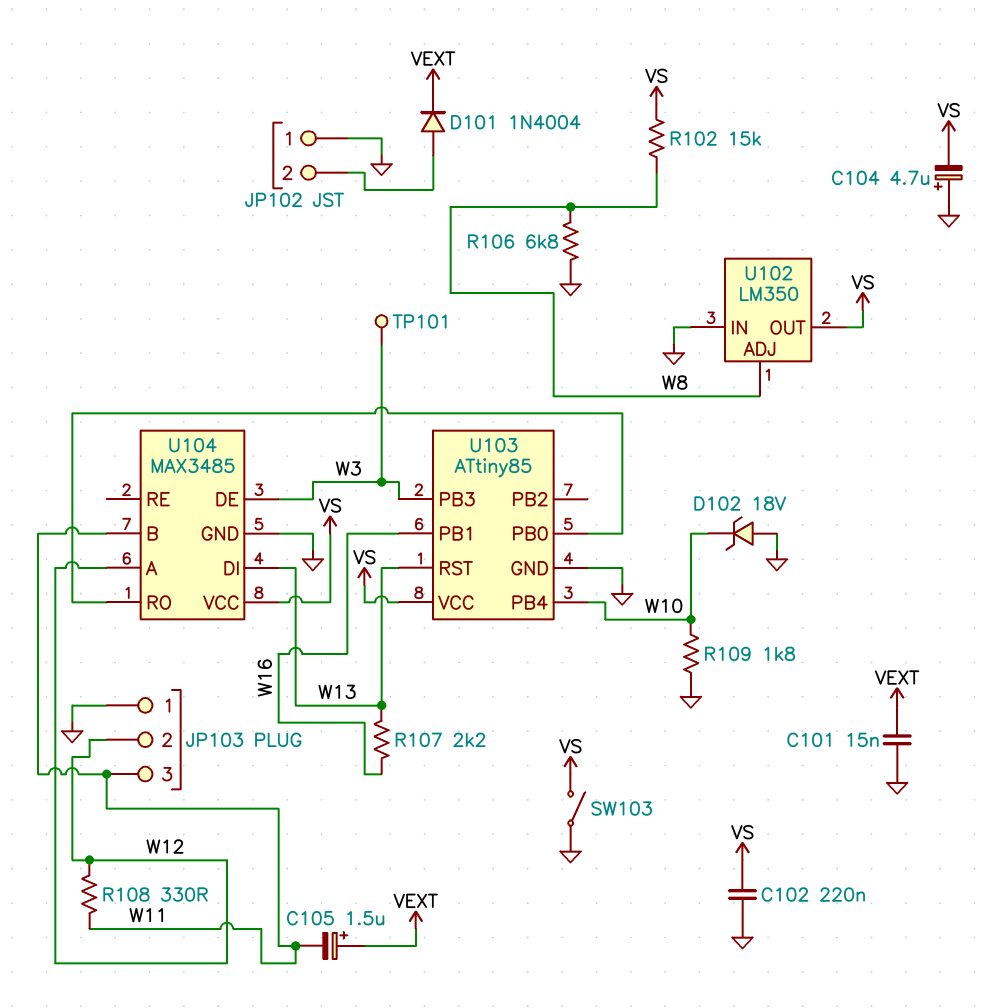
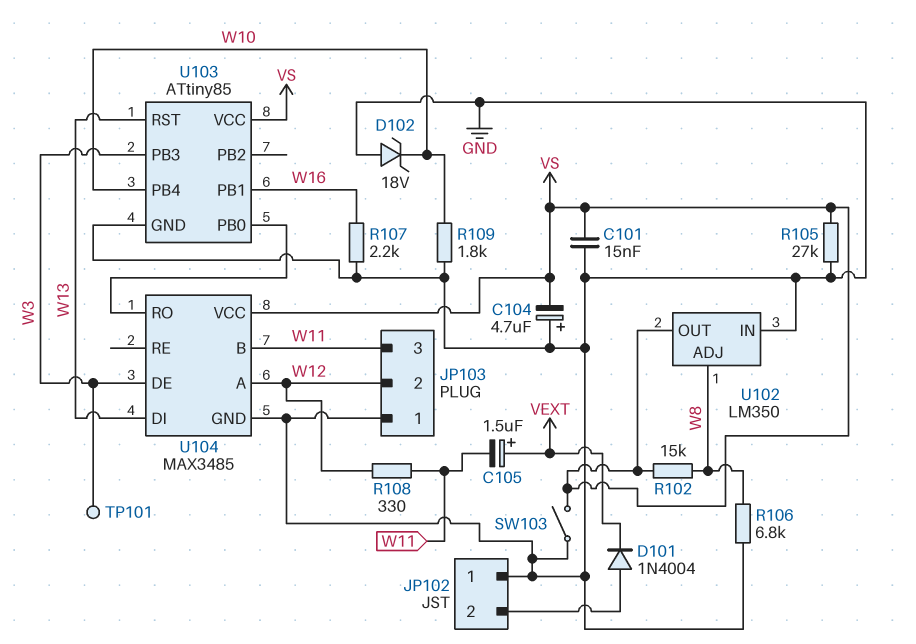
C101: 15nF (GND, VEXT) -> 15nF (GND, VS)
C102: 220nF (GND, VS) -> none
R105: none -> 27k (GND, VS)
R107: 2.2k (W13, W16) -> 2.2k (GND, W16)

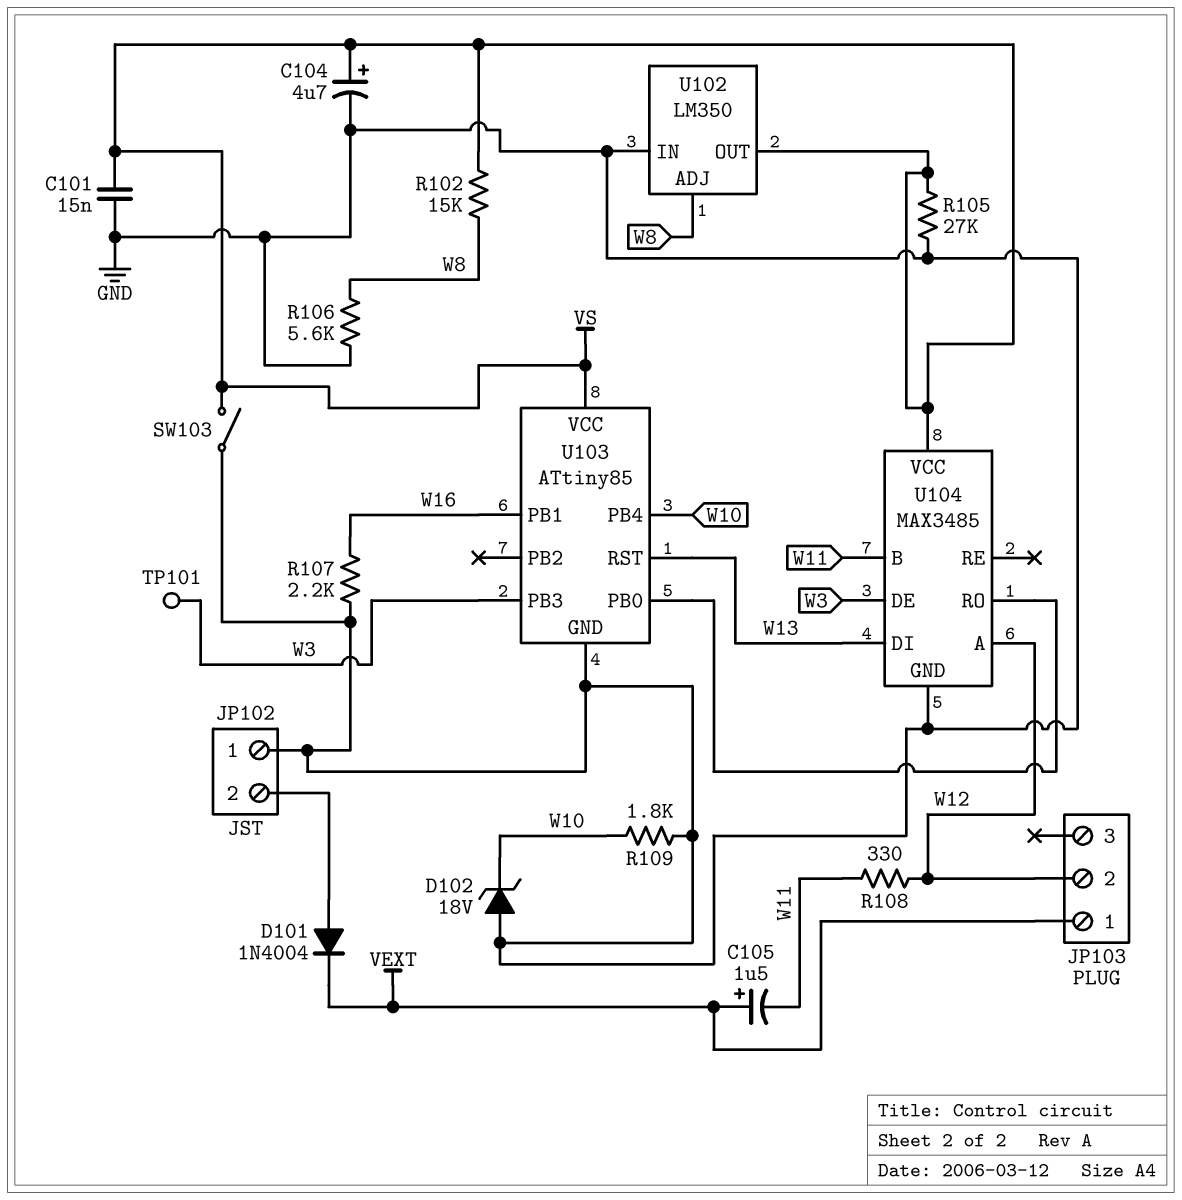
C104: 4.7uF (plus GND, minus VS) -> 4.7uF (plus VS, minus GND)
JP103 pin 1: GND -> VEXT
JP103 pin 3: W11 -> none
R106: 6.8k (GND, W8) -> 5.6k (GND, W8)

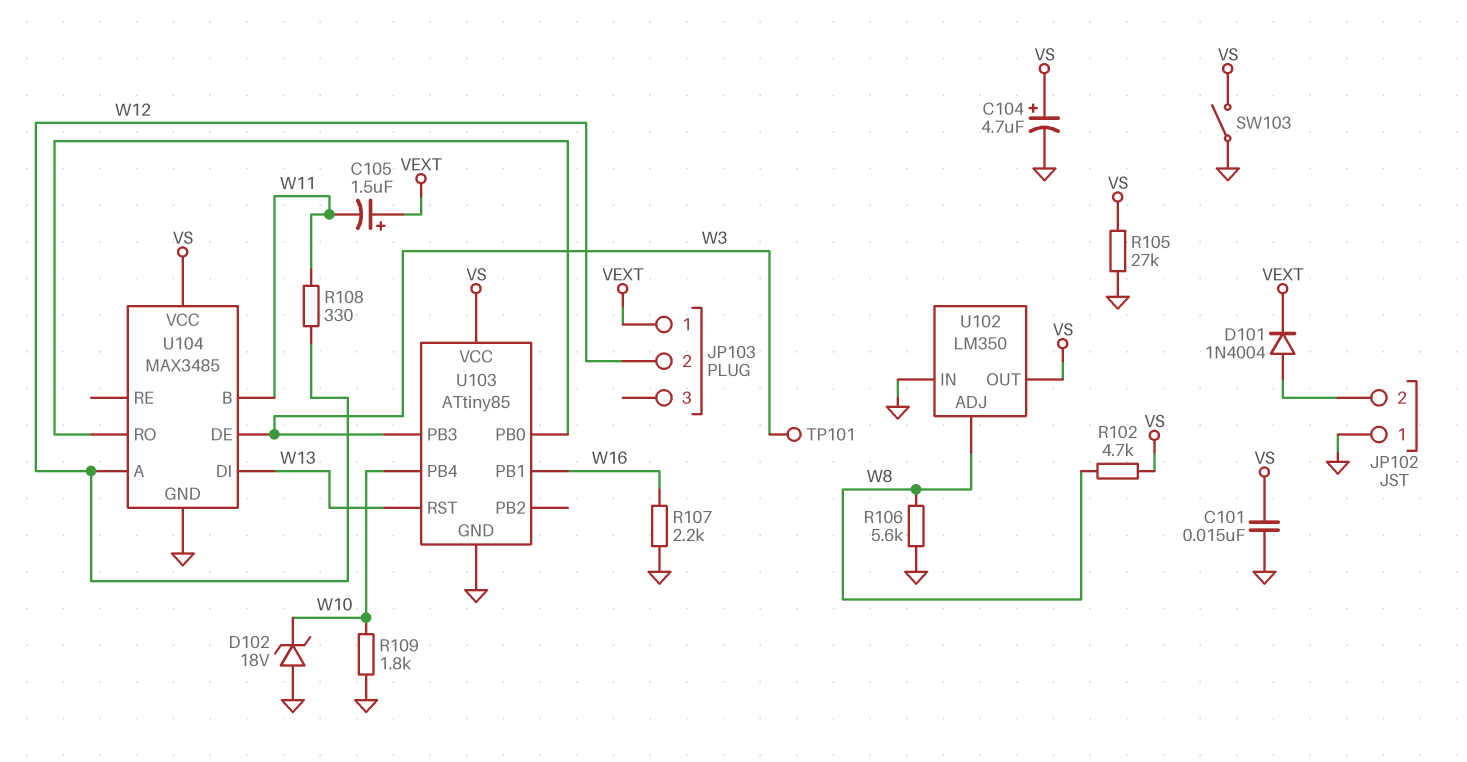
R102: 15k (VS, W8) -> 4.7k (VS, W8)

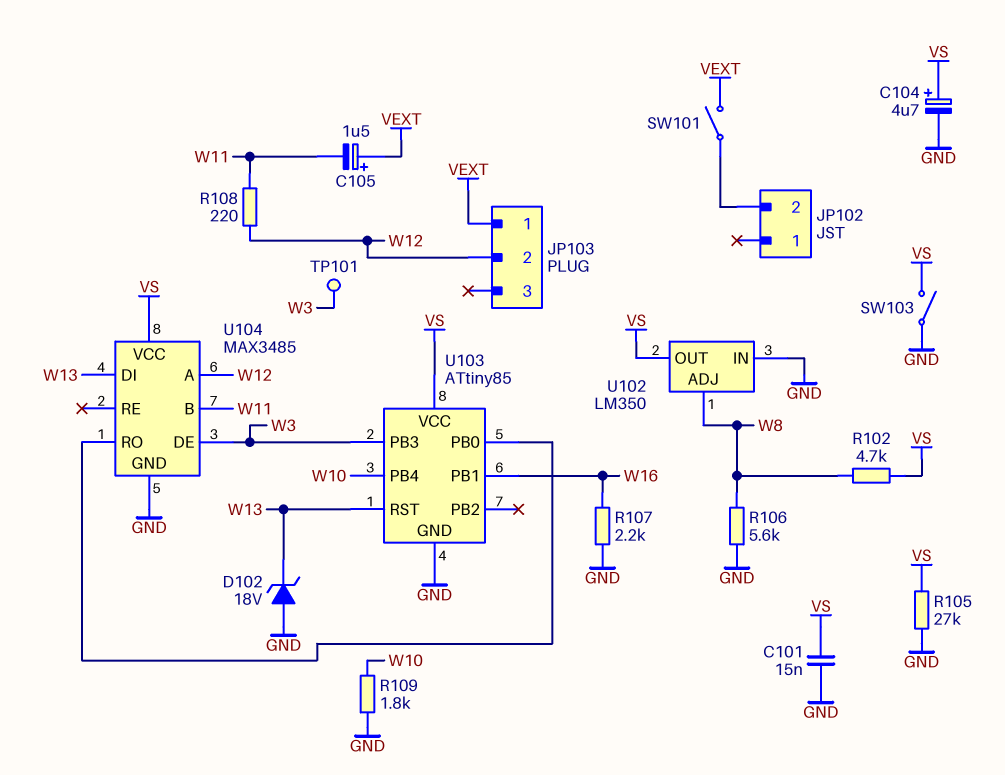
D101: diode 1N4004 (A JP102/2, K VEXT) -> none
D102: zener 18V (A GND, K W10) -> zener 18V (A GND, K W13)
JP102 pin 1: GND -> none
R108: 330 (W11, W12) -> 220 (W11, W12)
SW101: none -> switch (JP102/2, VEXT)

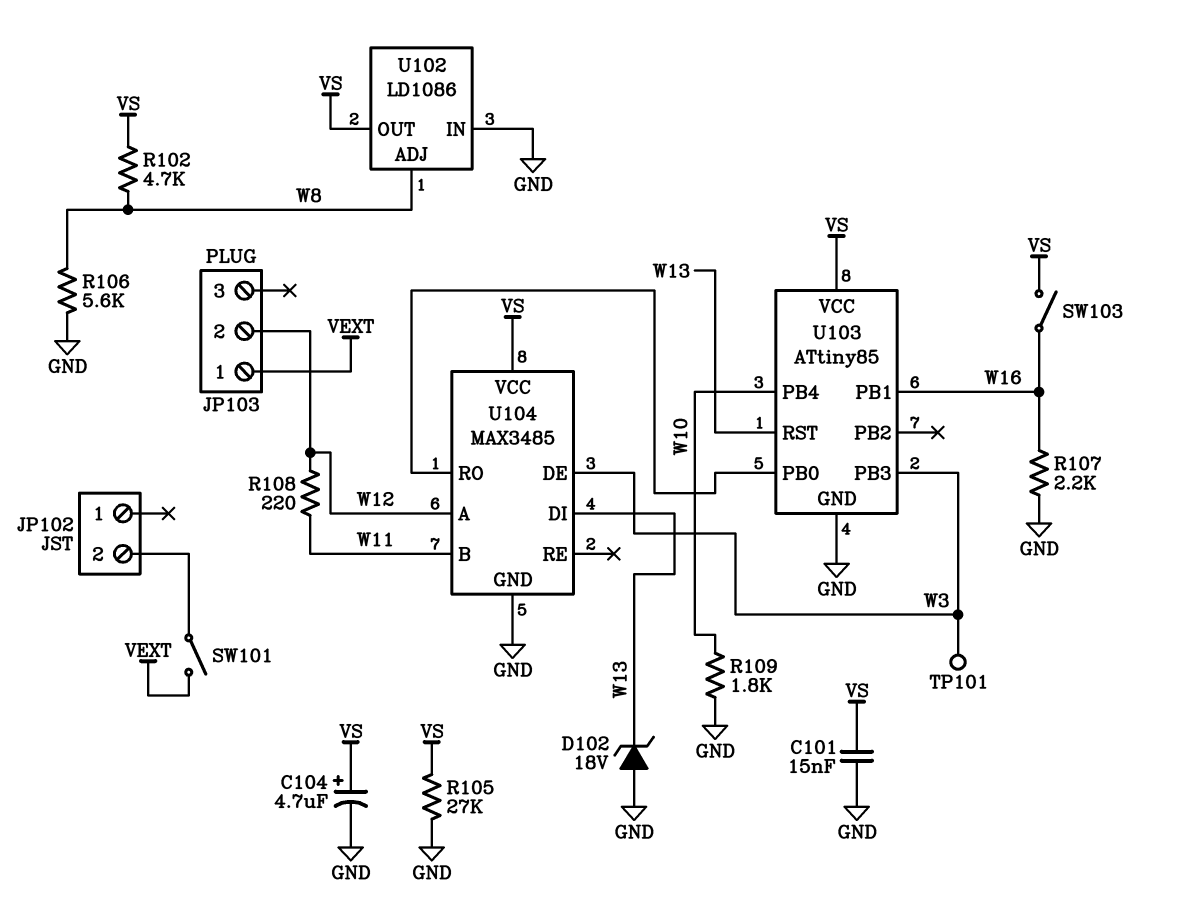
C105: 1.5uF (plus VEXT, minus W11) -> none
SW103: switch (GND, VS) -> switch (VS, W16)
U102: LM350 -> LD1086

